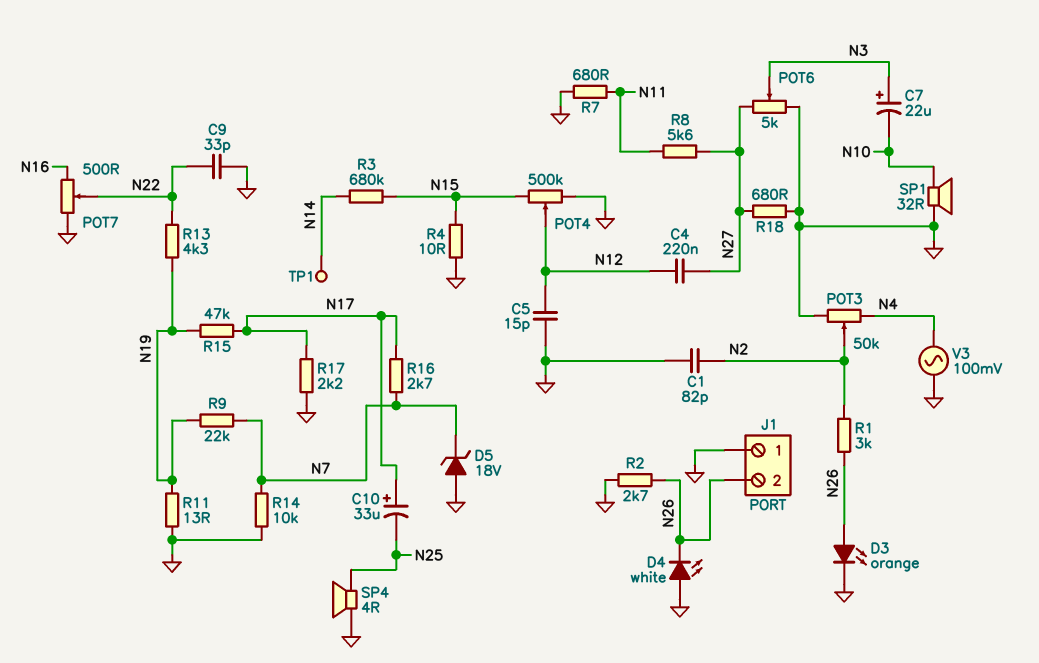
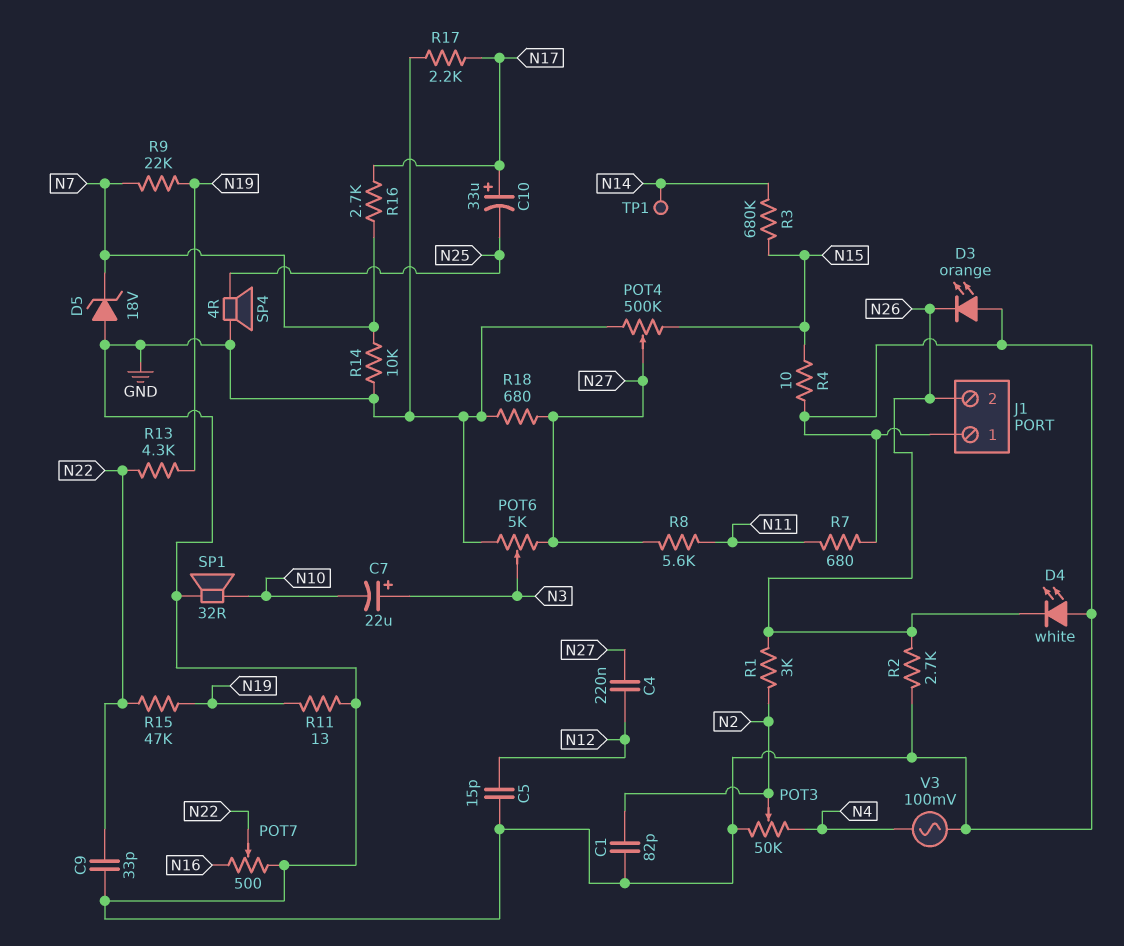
D3: LED orange (A N26, K GND) -> LED orange (A GND, K N26)
POT4: 500k (GND, N15, wiper N12) -> 500k (GND, N15, wiper N27)
R15: 47k (N17, N19) -> 47k (N19, N22)

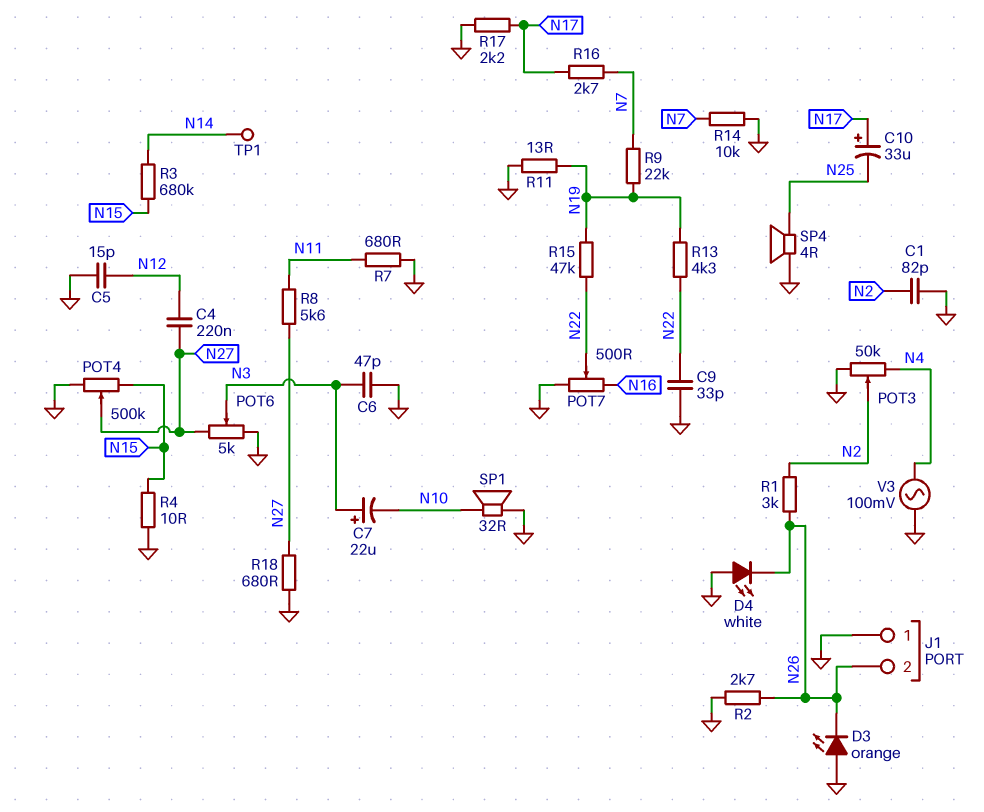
C6: none -> 47pF (GND, N3)
D5: zener 18V (A GND, K N7) -> none

